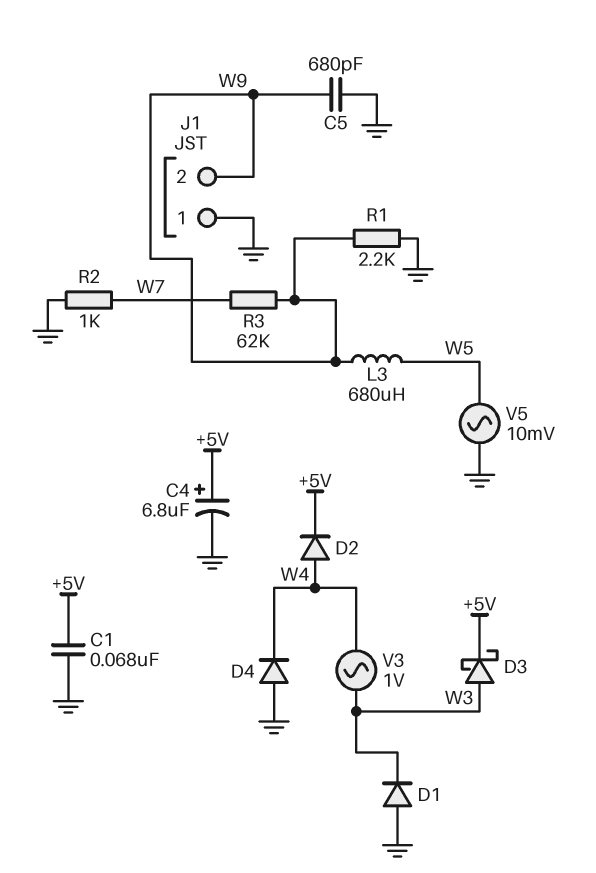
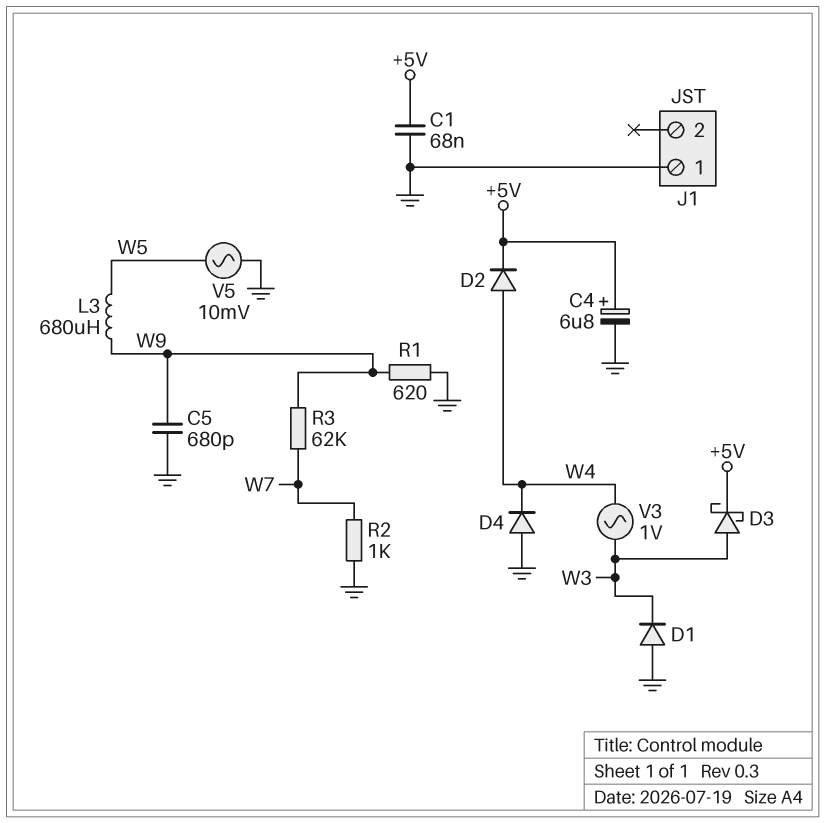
J1 pin 2: W9 -> none
R1: 2.2k (GND, W9) -> 620 (GND, W9)

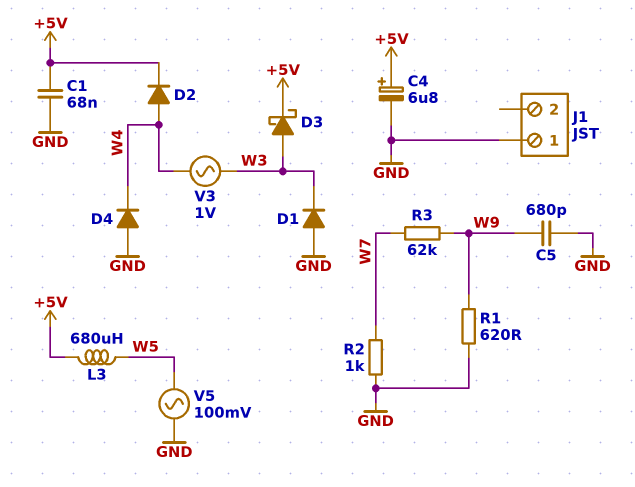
L3: 680uH (W5, W9) -> 680uH (+5V, W5)
V5: AC 10mV (GND, W5) -> AC 100mV (GND, W5)

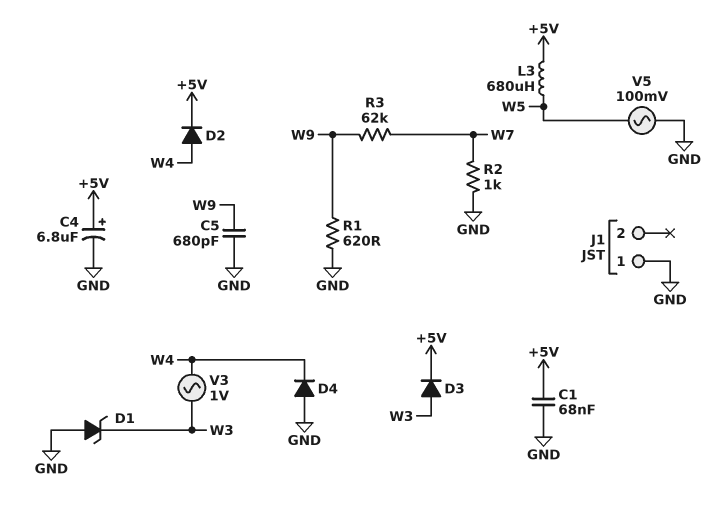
D1: diode (A GND, K W3) -> zener (A GND, K W3)
D3: schottky (A W3, K +5V) -> diode (A W3, K +5V)

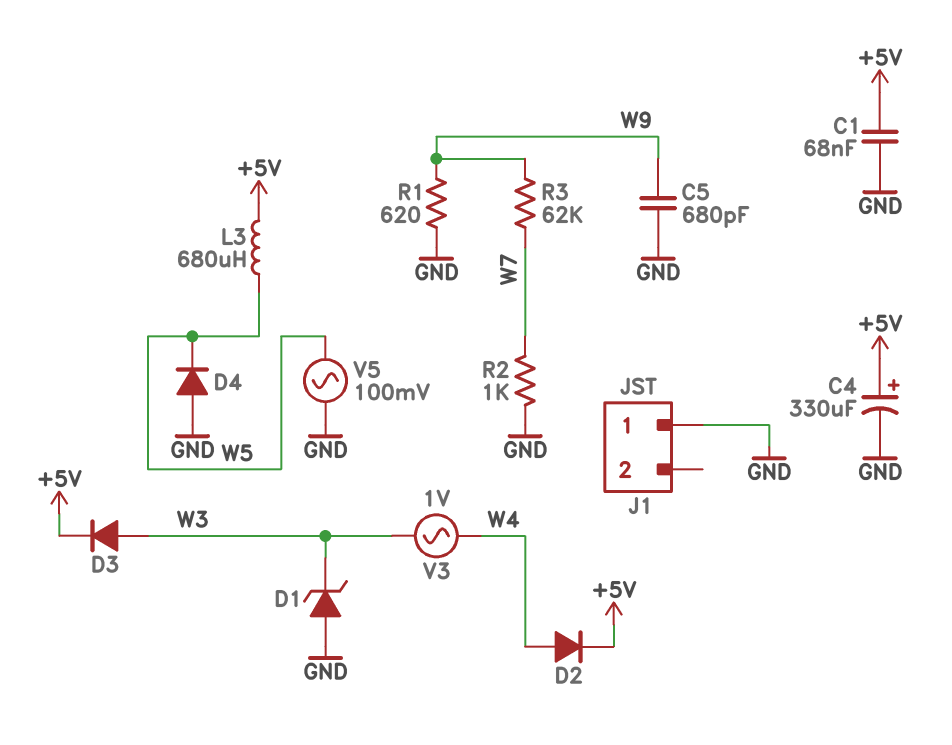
C4: 6.8uF (plus +5V, minus GND) -> 330uF (plus +5V, minus GND)
D4: diode (A GND, K W4) -> diode (A GND, K W5)

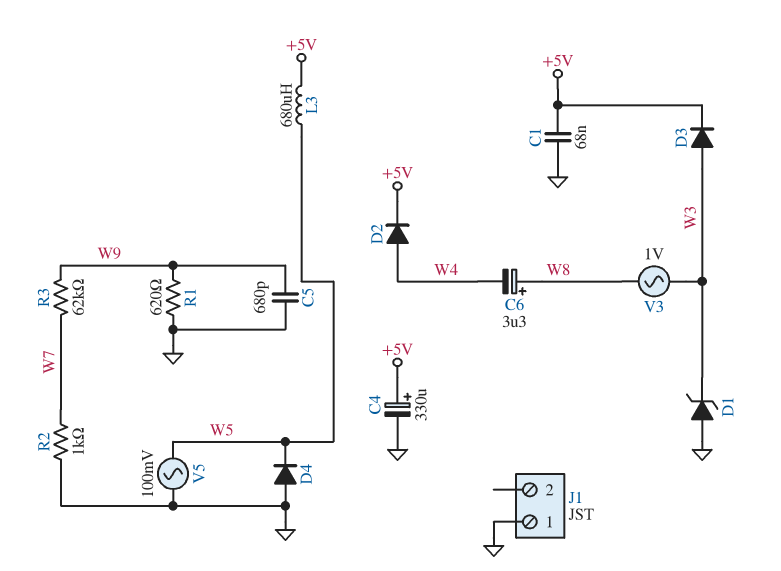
C6: none -> 3.3uF (plus W8, minus W4)
V3: AC 1V (W3, W4) -> AC 1V (W3, W8)

